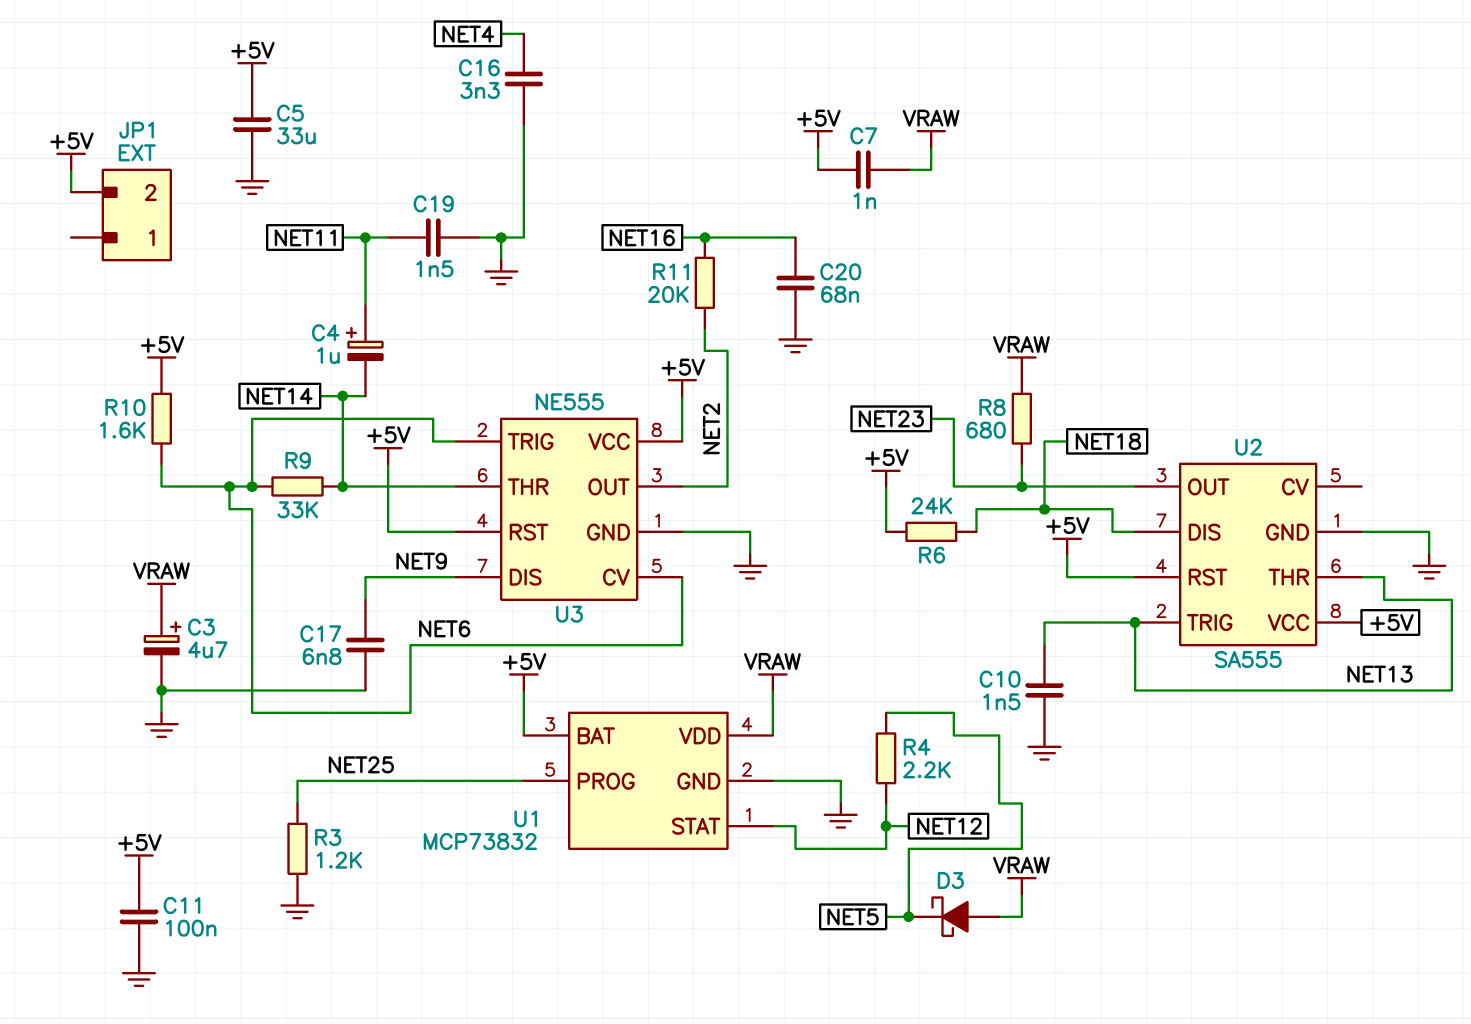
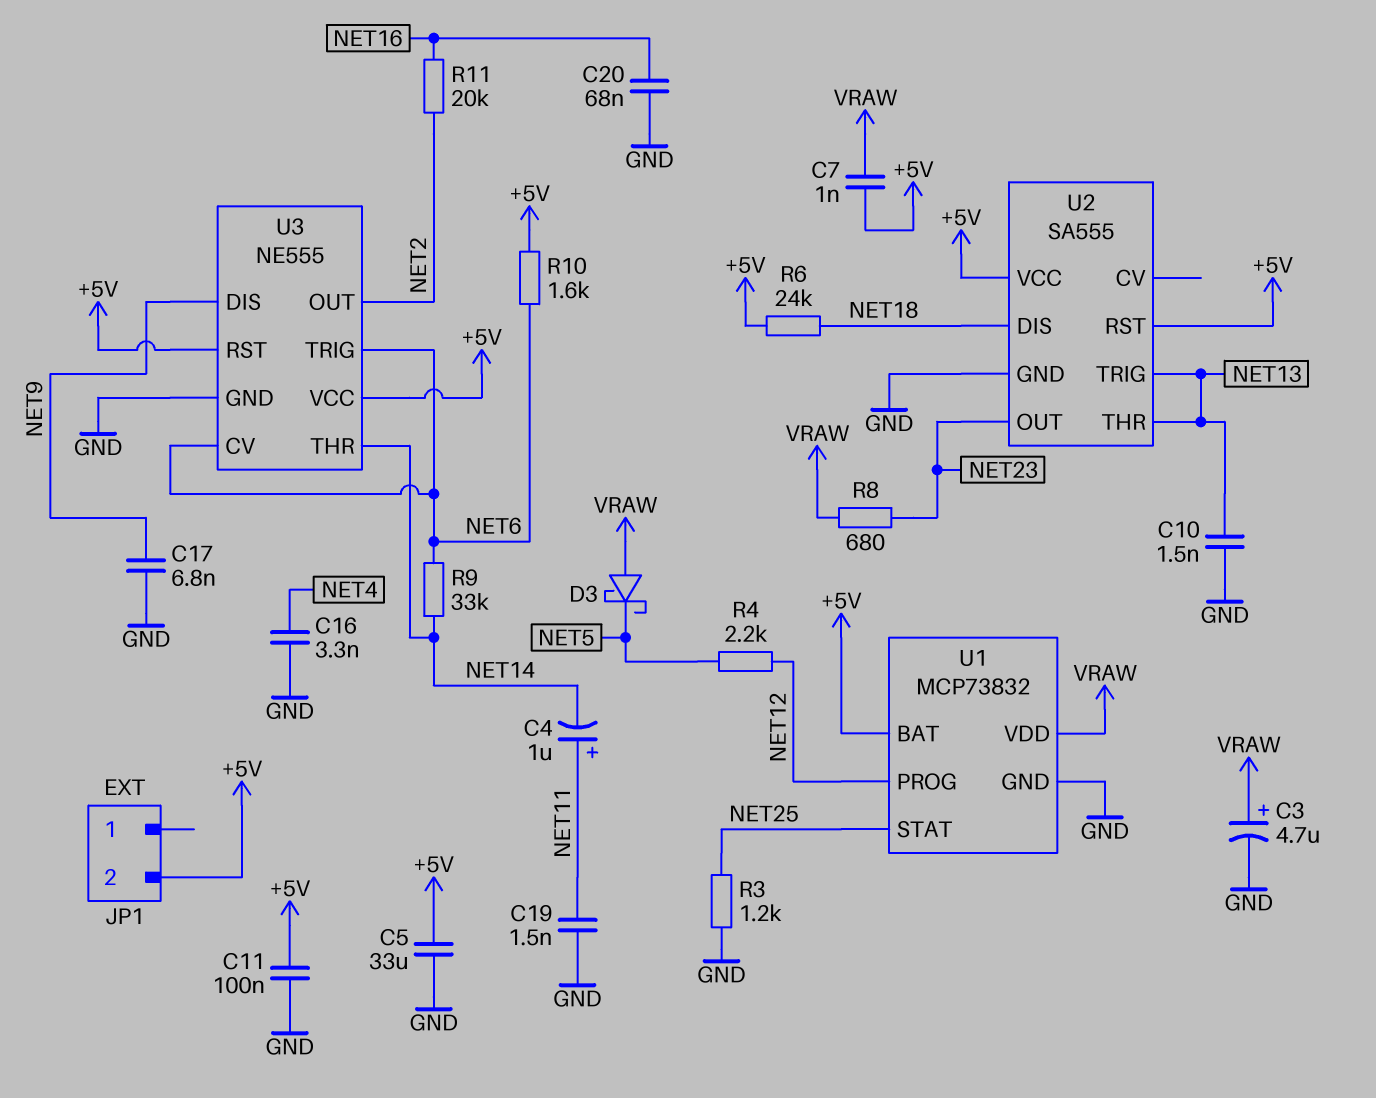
U1 pin PROG: NET25 -> NET12
U1 pin STAT: NET12 -> NET25

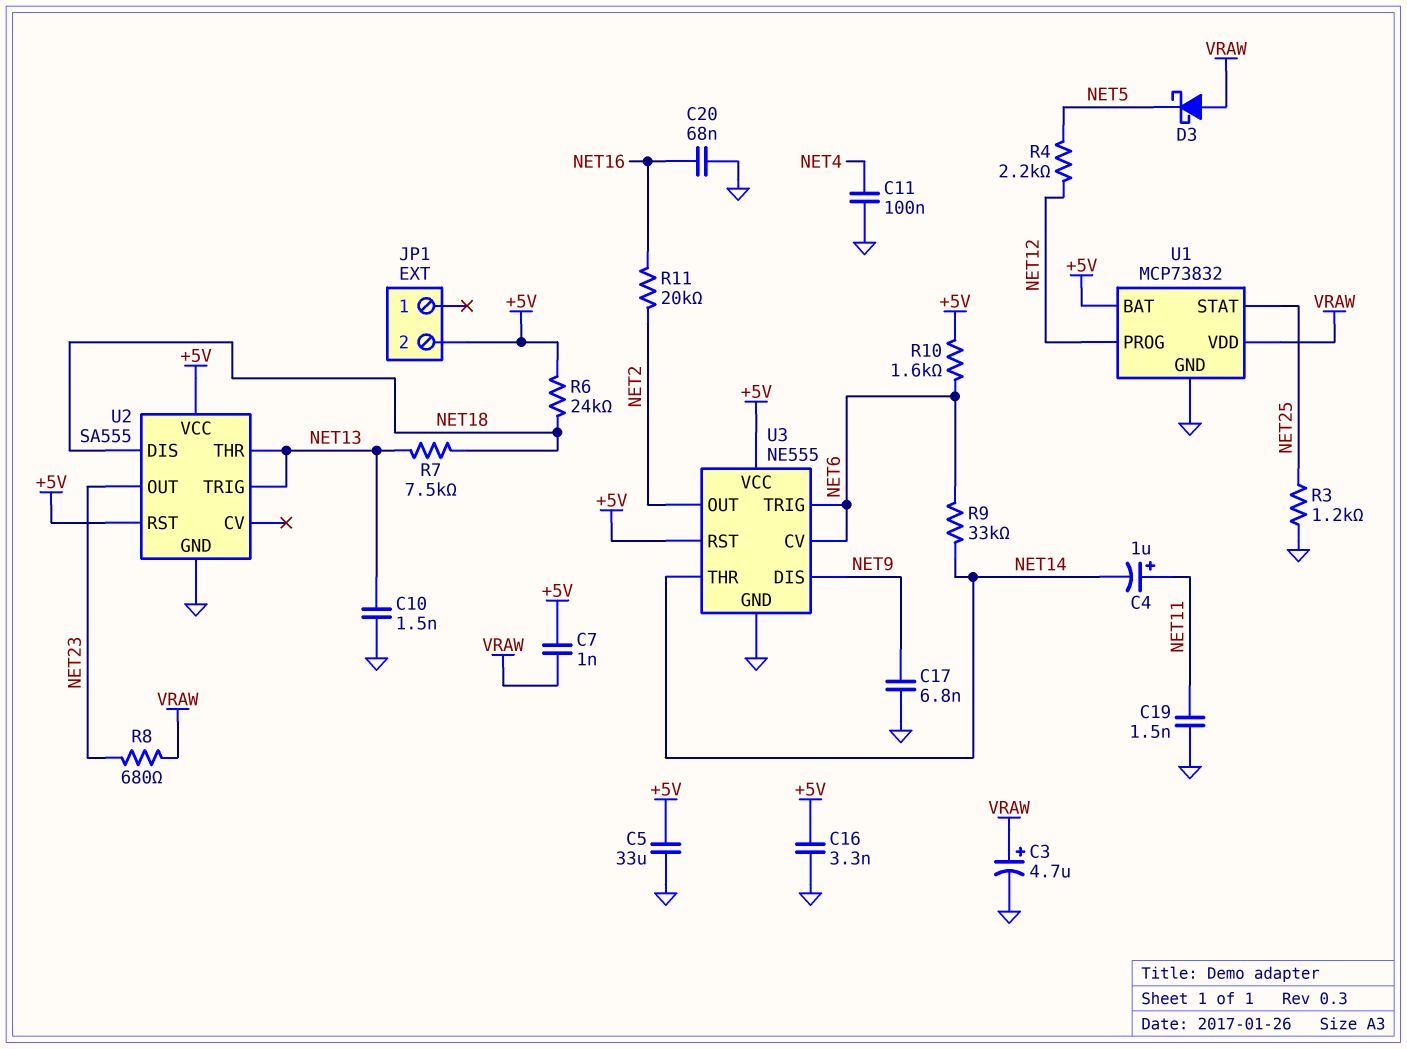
C11: 100nF (+5V, GND) -> 100nF (GND, NET4)
C16: 3.3nF (GND, NET4) -> 3.3nF (+5V, GND)
R7: none -> 7.5k (NET13, NET18)

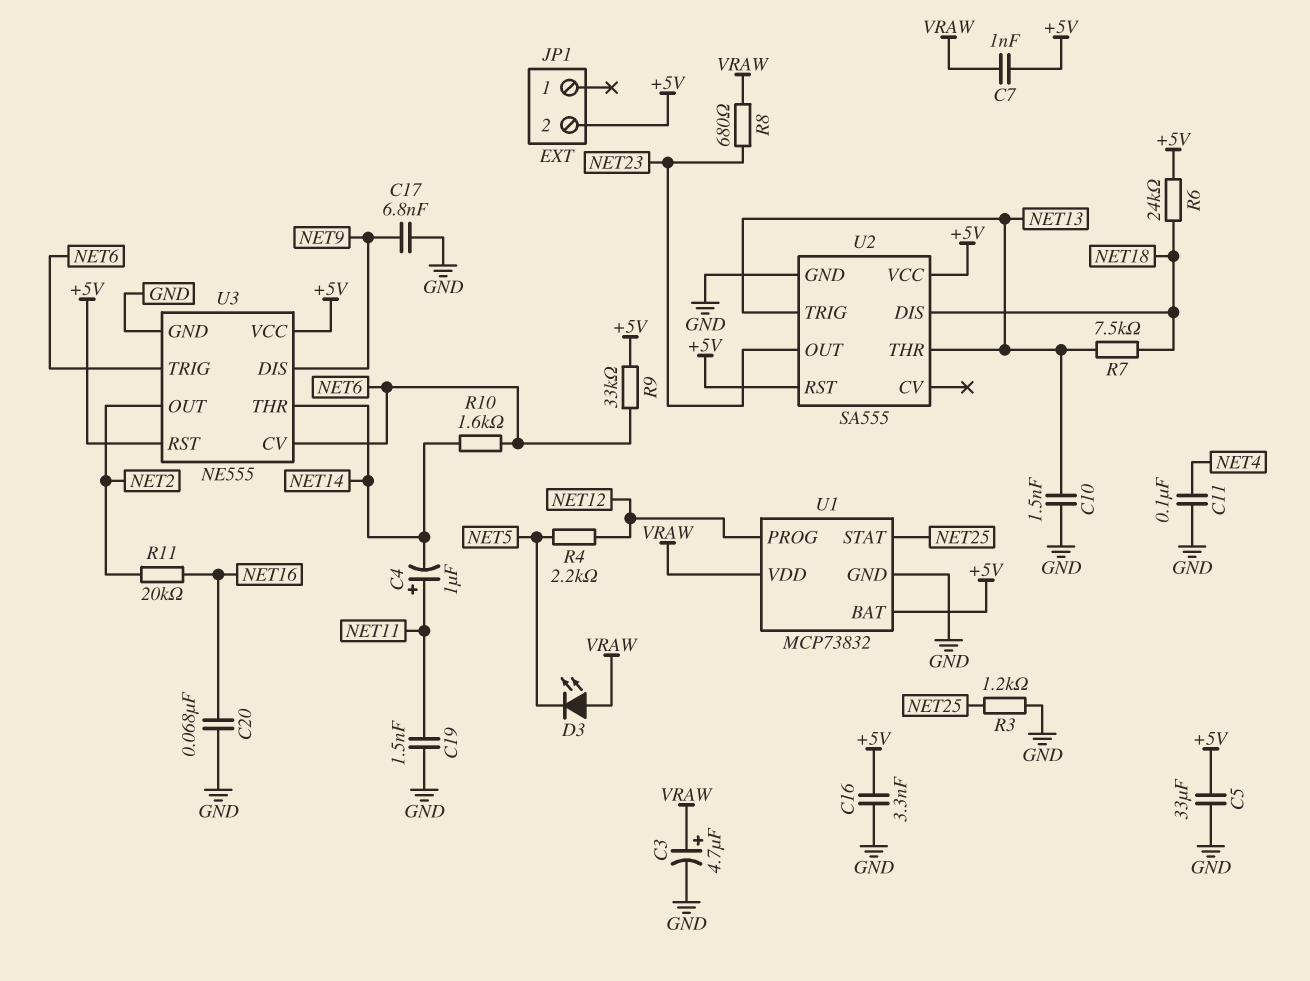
D3: schottky (A VRAW, K NET5) -> LED (A VRAW, K NET5)
R9: 33k (NET6, NET14) -> 33k (+5V, NET6)
R10: 1.6k (+5V, NET6) -> 1.6k (NET6, NET14)

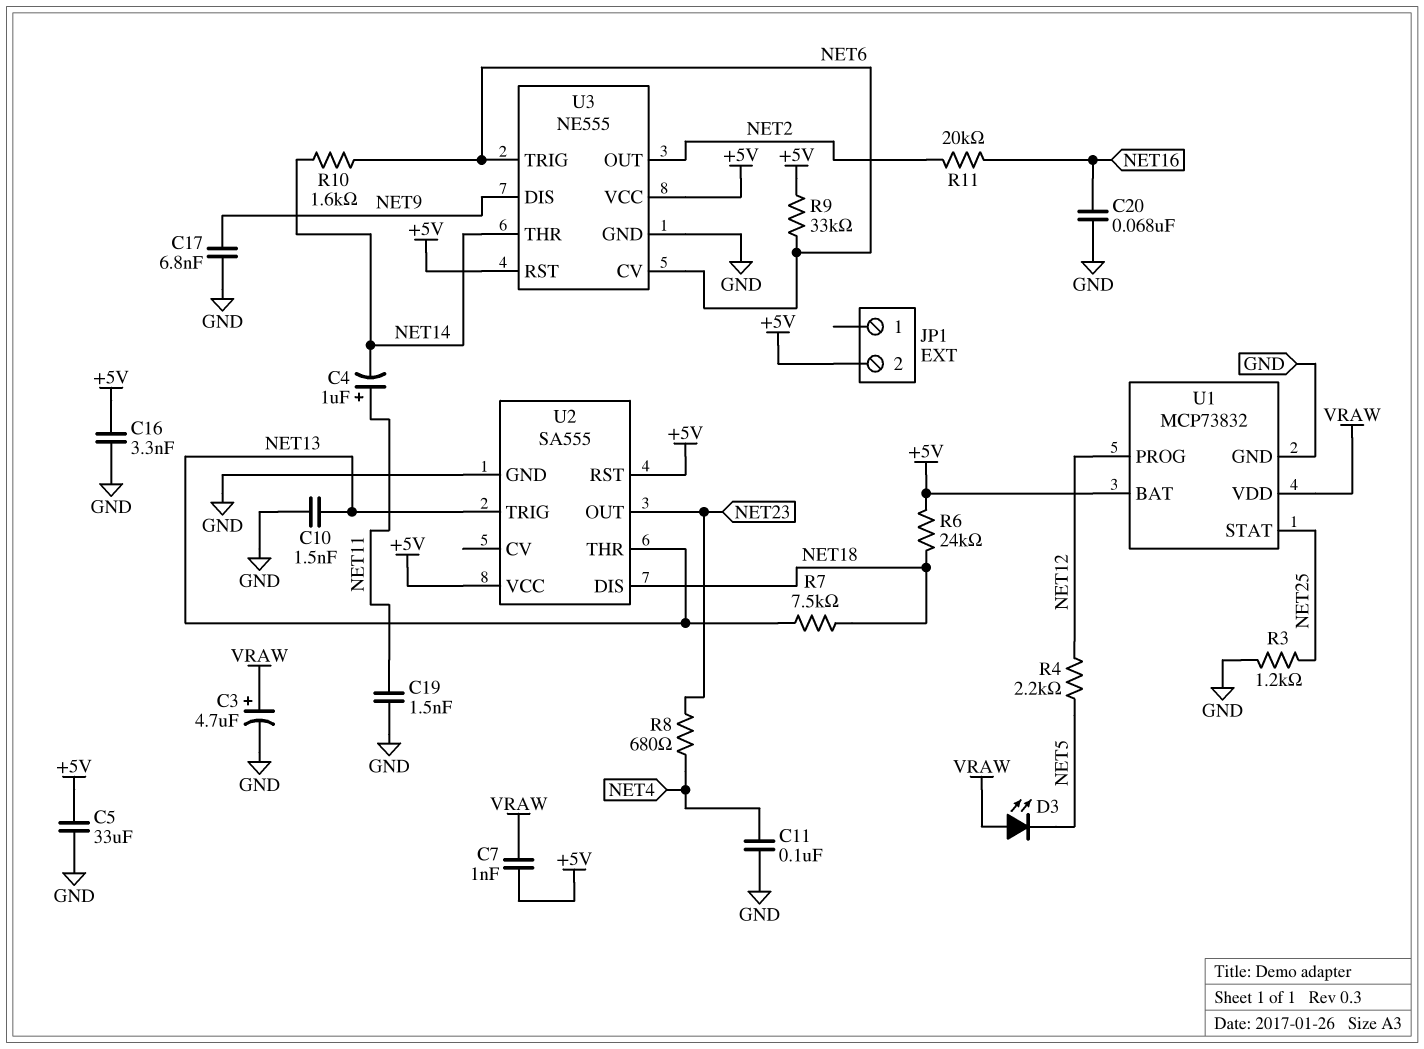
R8: 680 (NET23, VRAW) -> 680 (NET4, NET23)

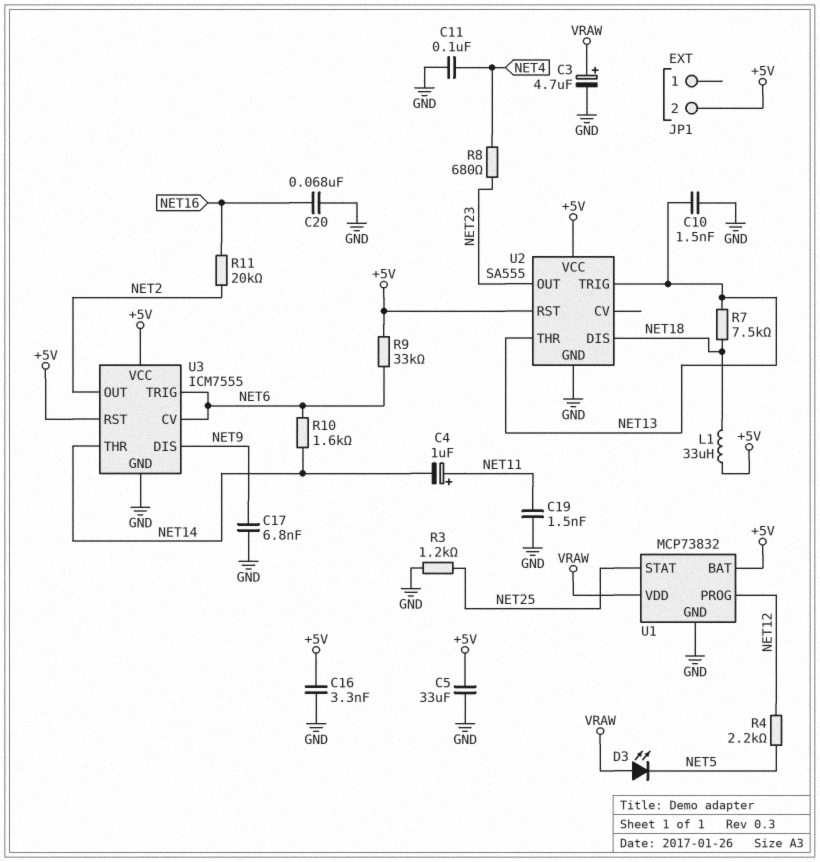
C7: 1nF (+5V, VRAW) -> none
L1: none -> 33uH (+5V, NET18)
R6: 24k (+5V, NET18) -> none
U3: NE555 -> ICM7555

